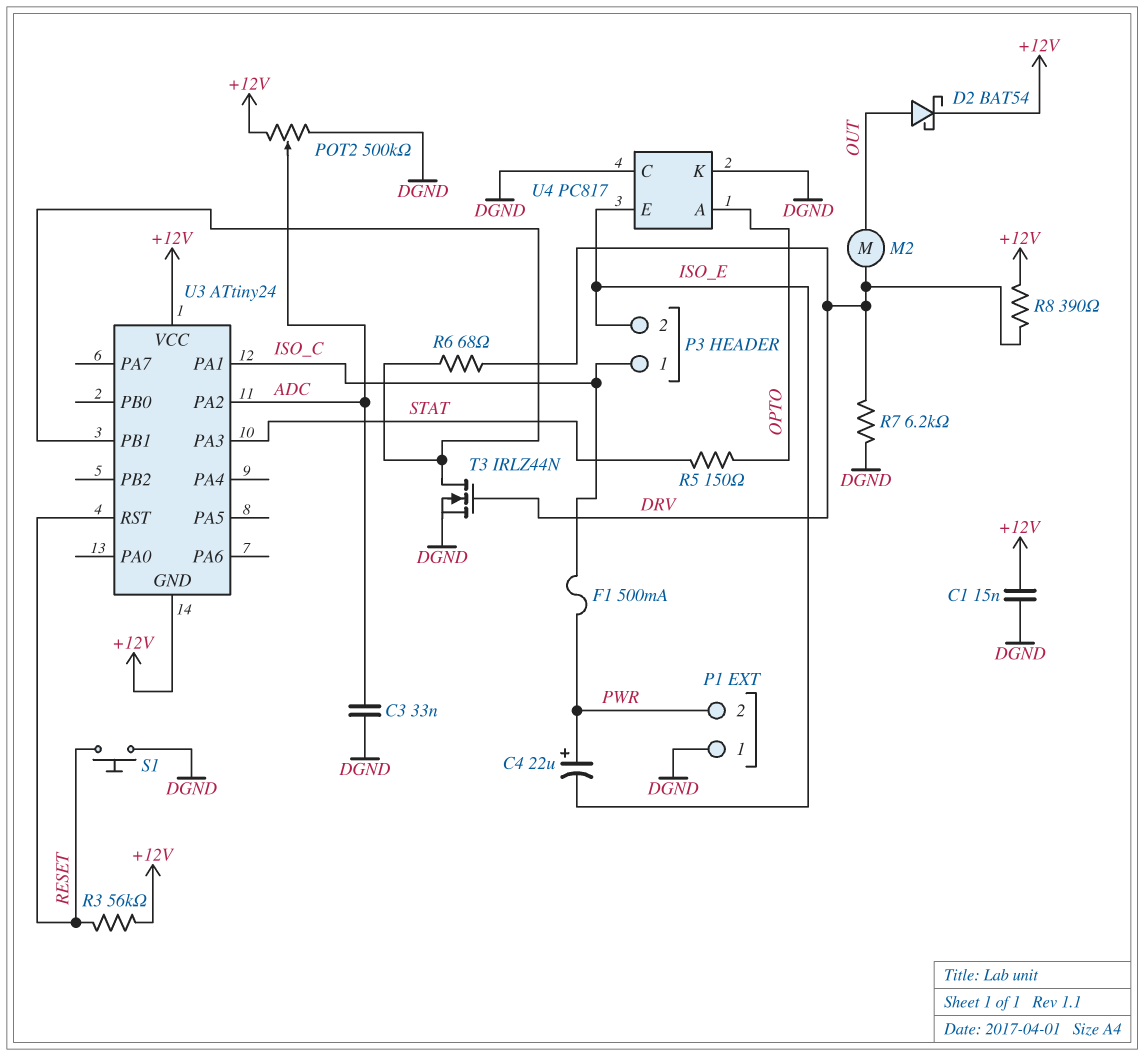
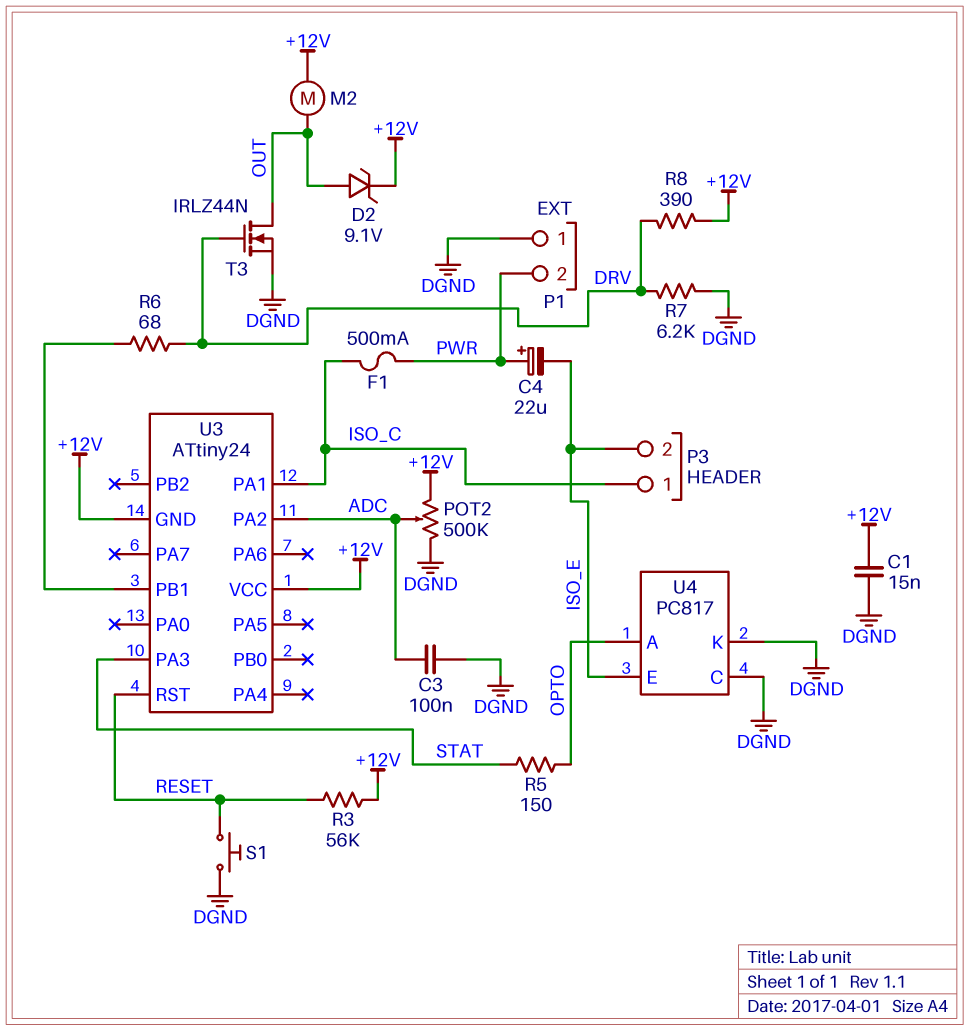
C3: 33nF (ADC, DGND) -> 100nF (ADC, DGND)
D2: schottky BAT54 (A OUT, K +12V) -> zener 9.1V (A OUT, K +12V)
M2: motor (DRV, OUT) -> motor (+12V, OUT)
T3: NMOS IRLZ44N (G DRV, D U3/PB1, S DGND) -> NMOS IRLZ44N (G DRV, D OUT, S DGND)

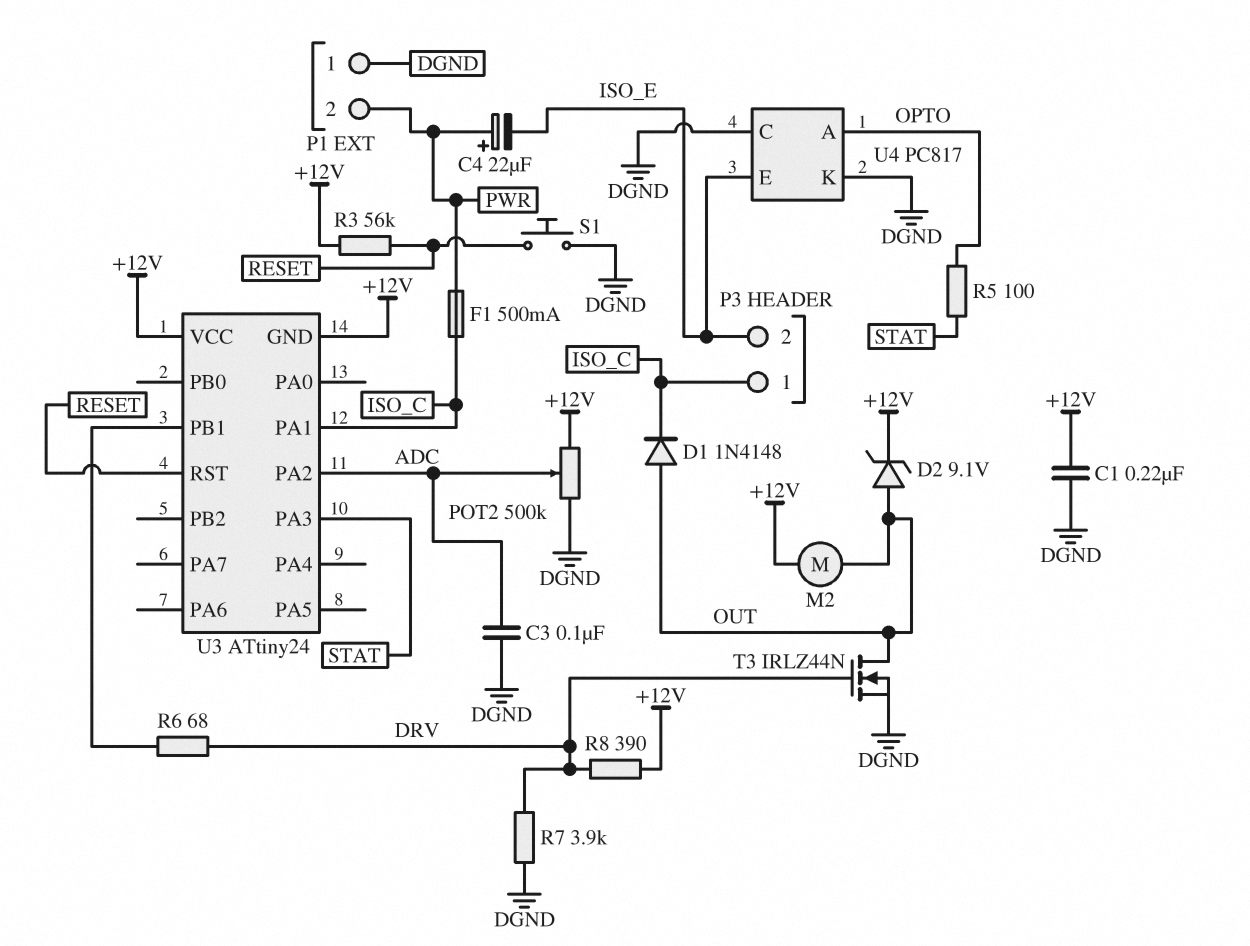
C1: 15nF (+12V, DGND) -> 220nF (+12V, DGND)
D1: none -> diode 1N4148 (A OUT, K ISO_C)
R5: 150 (OPTO, STAT) -> 100 (OPTO, STAT)
R7: 6.2k (DGND, DRV) -> 3.9k (DGND, DRV)

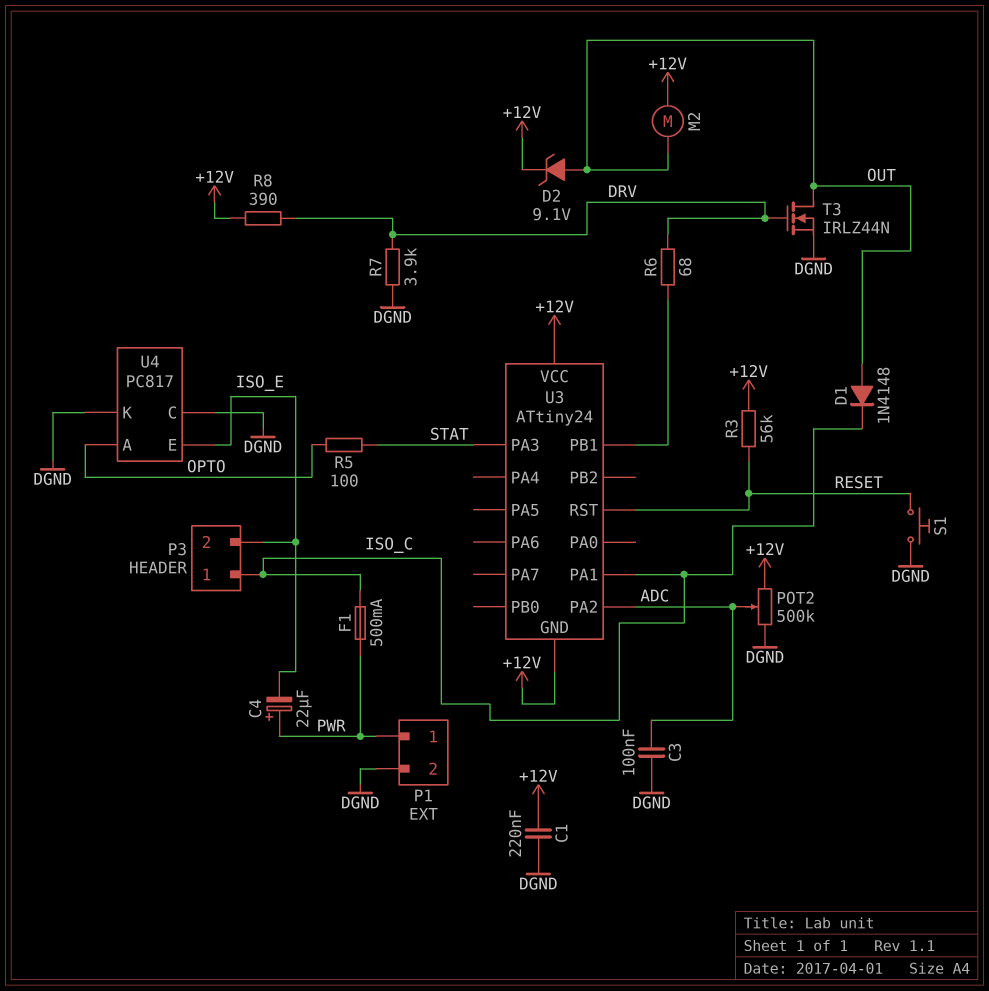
P1 pin 1: DGND -> PWR
P1 pin 2: PWR -> DGND

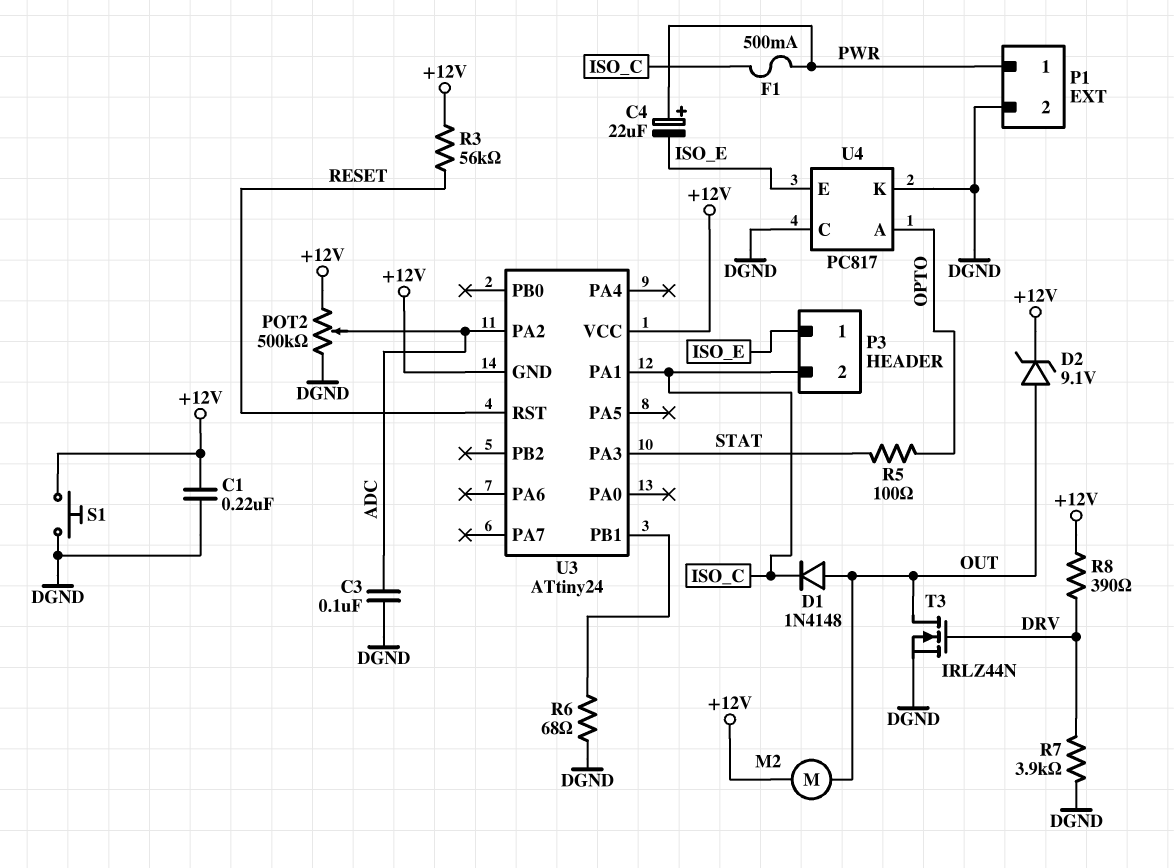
P3 pin 1: ISO_C -> ISO_E
P3 pin 2: ISO_E -> ISO_C
R6: 68 (DRV, U3/PB1) -> 68 (DGND, U3/PB1)
S1: button (DGND, RESET) -> button (+12V, DGND)

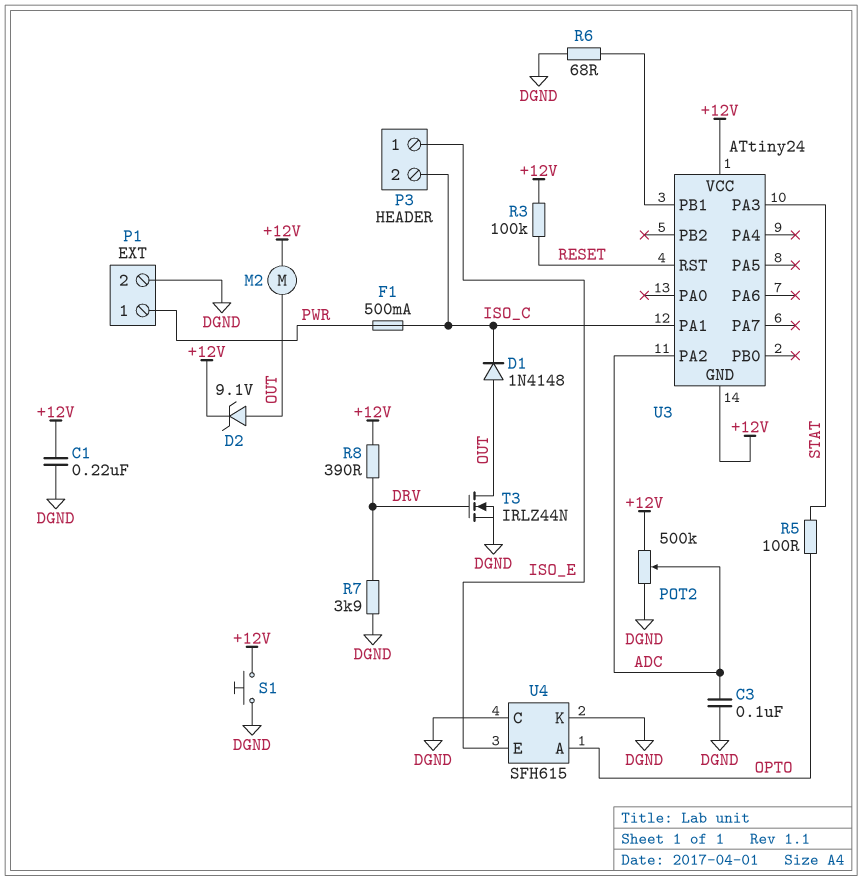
C4: 22uF (plus PWR, minus ISO_E) -> none
R3: 56k (+12V, RESET) -> 100k (+12V, RESET)
U4: PC817 -> SFH615

